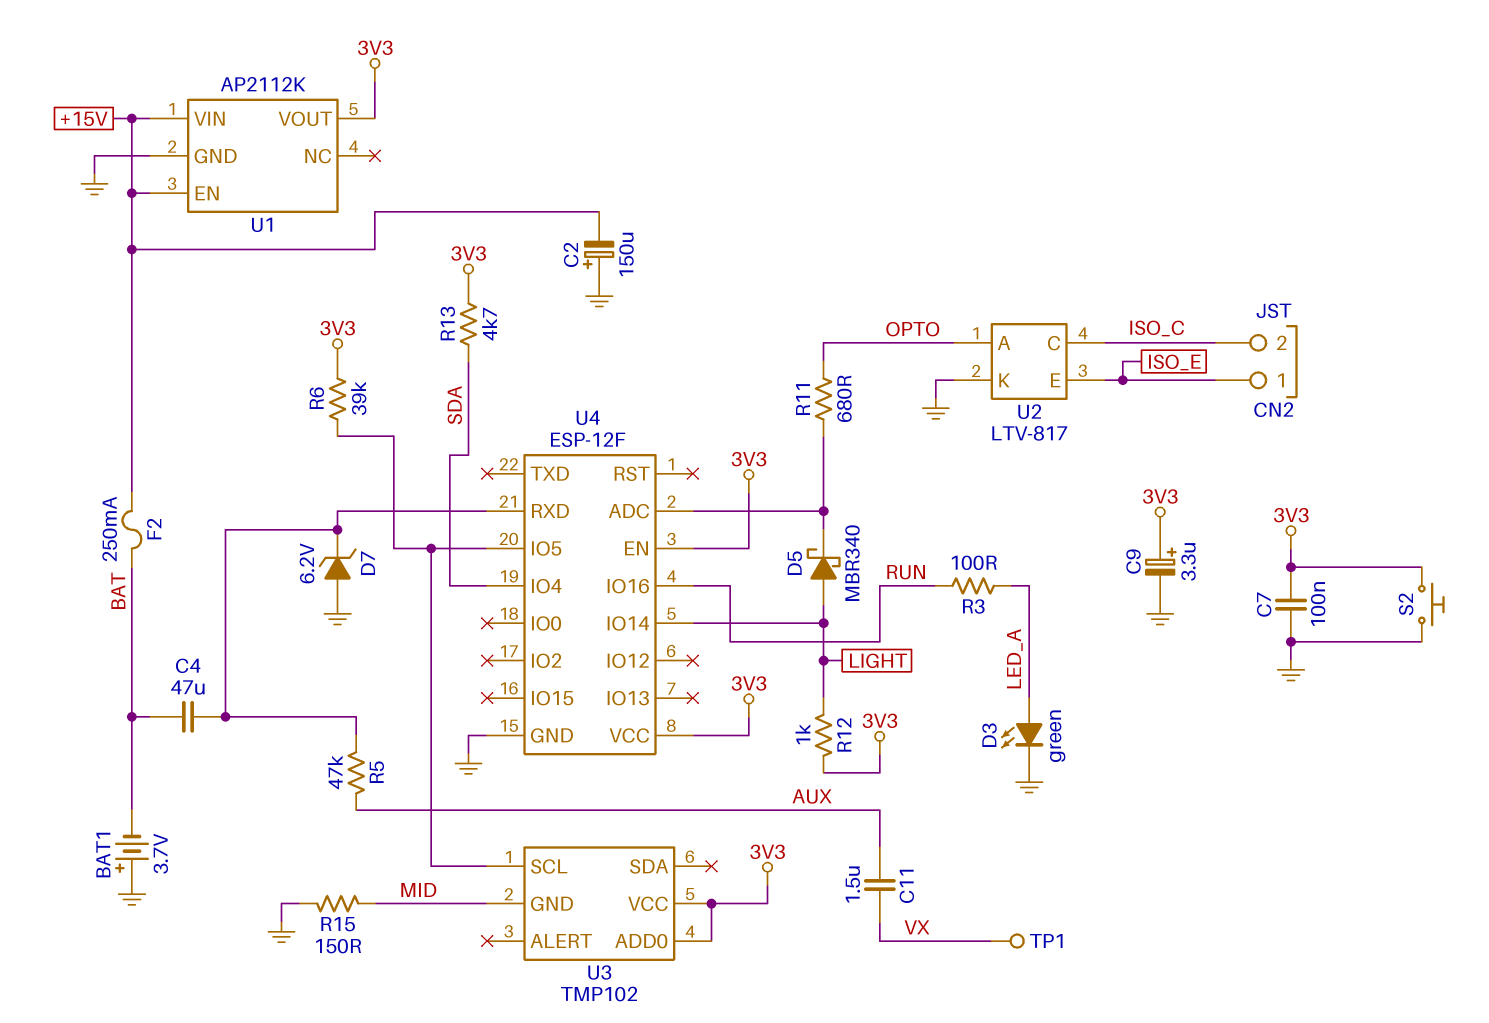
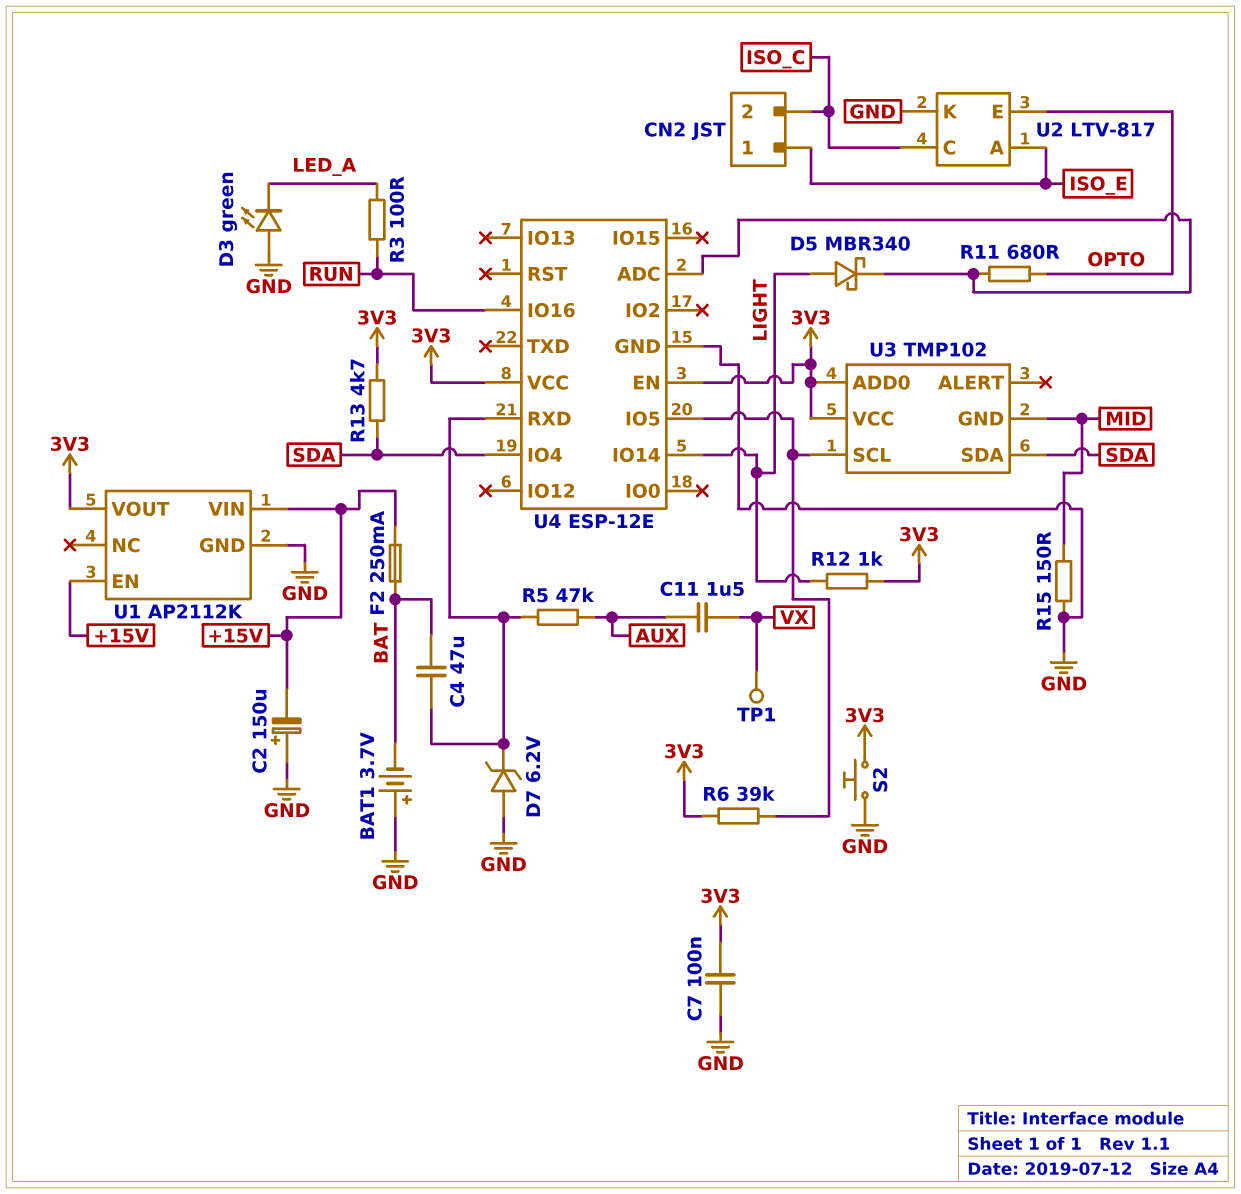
C9: 3.3uF (plus 3V3, minus GND) -> none
D3: LED green (A LED_A, K GND) -> LED green (A GND, K LED_A)
U2 pin A: OPTO -> ISO_E
U2 pin E: ISO_E -> OPTO
U3 pin SDA: none -> SDA
U4: ESP-12F -> ESP-12E

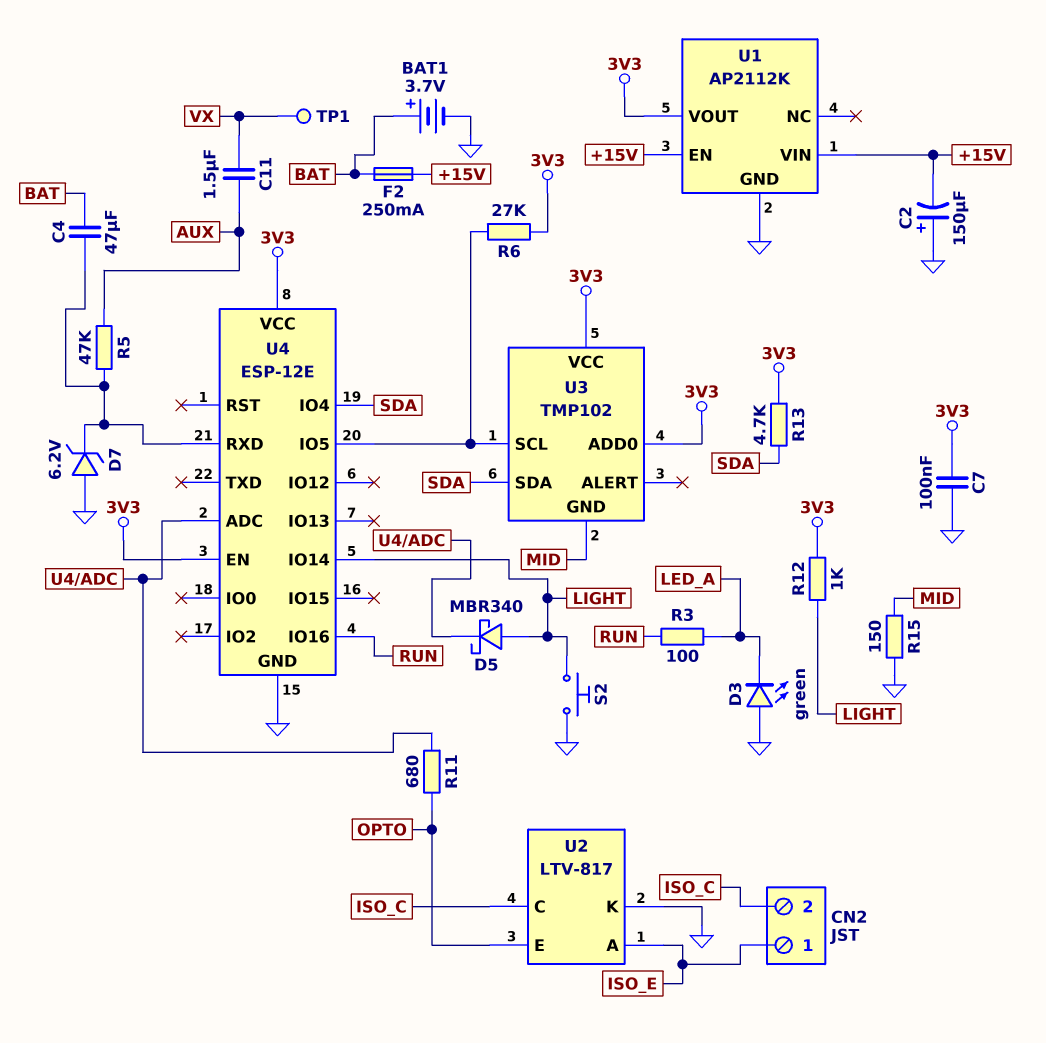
BAT1: 3.7V (plus GND, minus BAT) -> 3.7V (plus BAT, minus GND)
R6: 39k (3V3, U3/SCL) -> 27k (3V3, U3/SCL)
S2: button (3V3, GND) -> button (GND, LIGHT)

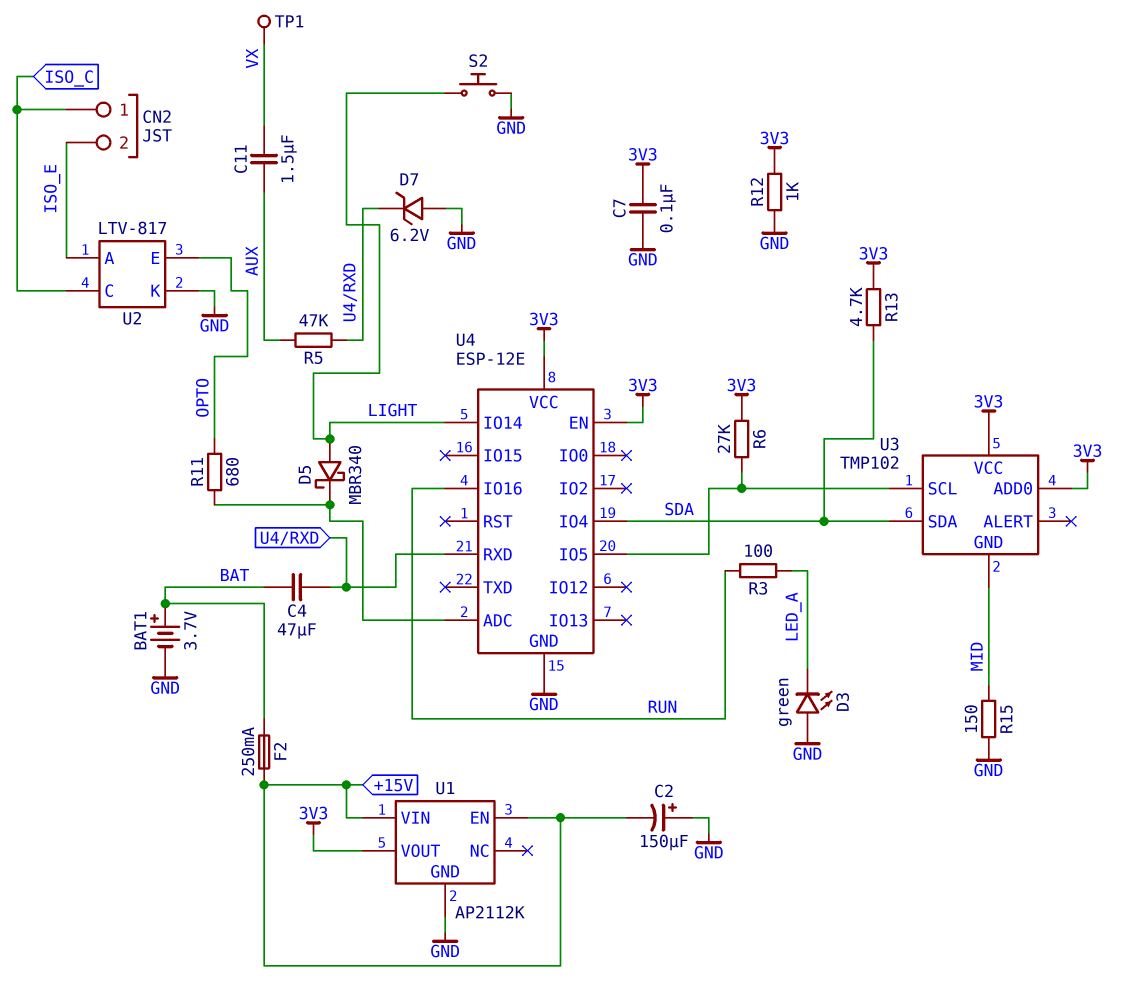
CN2 pin 1: ISO_E -> ISO_C
CN2 pin 2: ISO_C -> ISO_E
R12: 1k (3V3, LIGHT) -> 1k (3V3, GND)

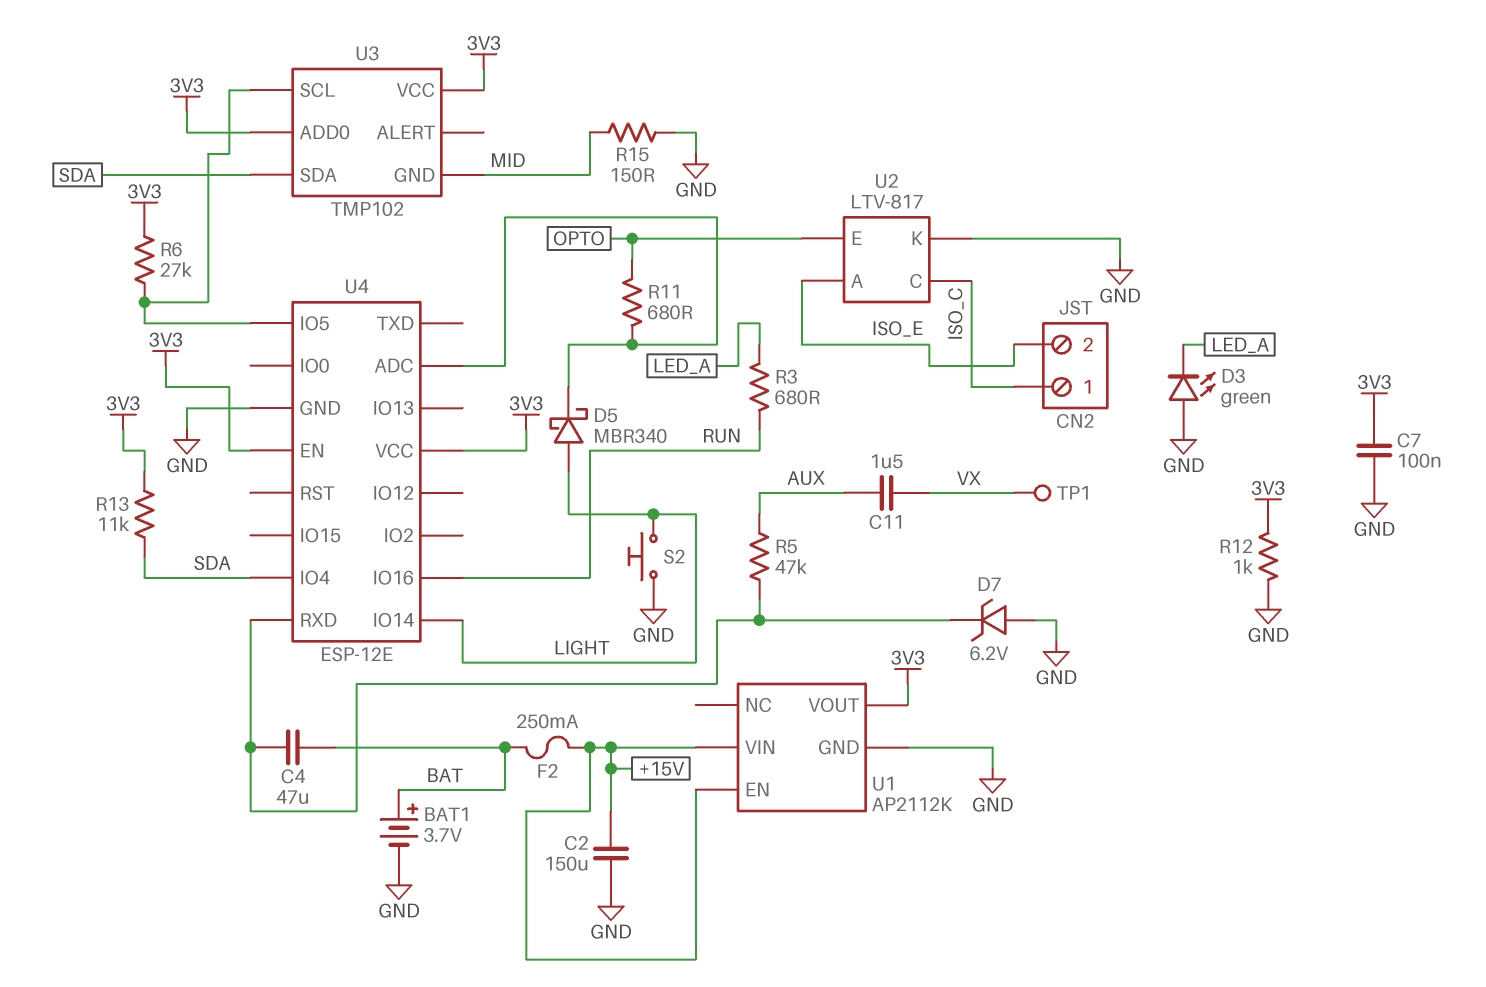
C2: 150uF (plus GND, minus +15V) -> 150uF (+15V, GND)
R3: 100 (LED_A, RUN) -> 680 (LED_A, RUN)
R13: 4.7k (3V3, SDA) -> 11k (3V3, SDA)

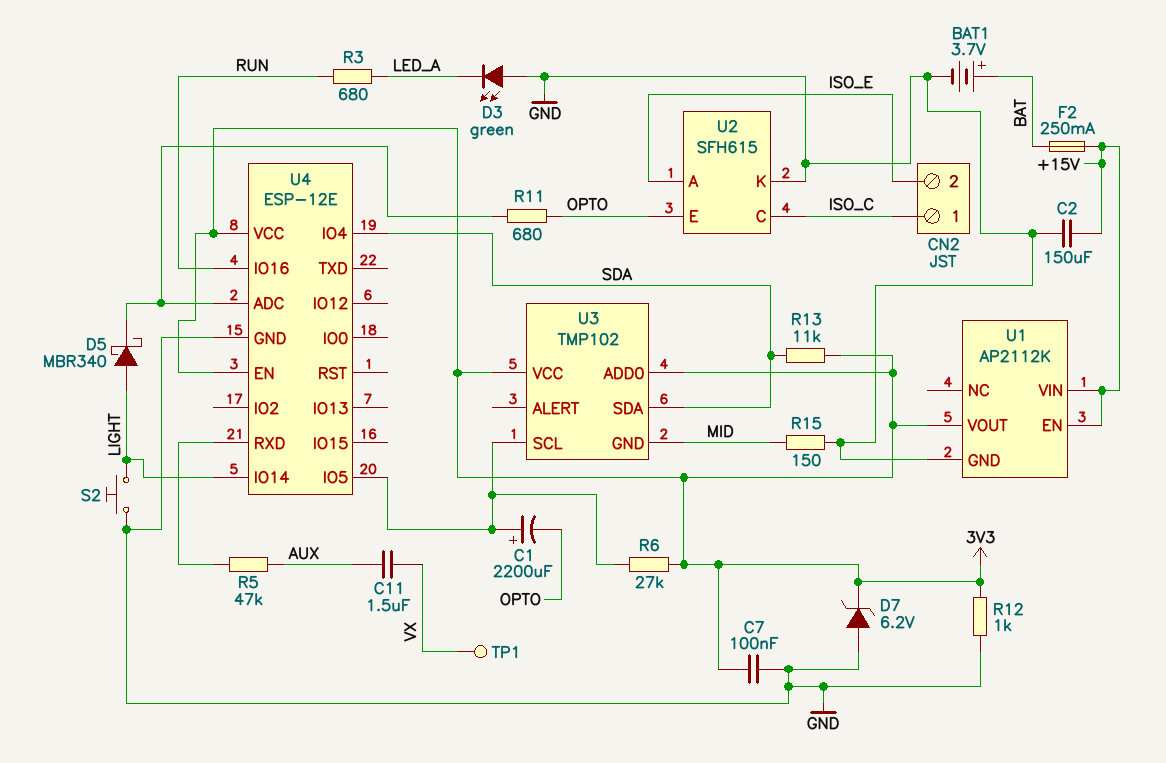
C1: none -> 2200uF (plus U3/SCL, minus OPTO)
C4: 47uF (BAT, U4/RXD) -> none
D7: zener 6.2V (A GND, K U4/RXD) -> zener 6.2V (A GND, K 3V3)
U2: LTV-817 -> SFH615

